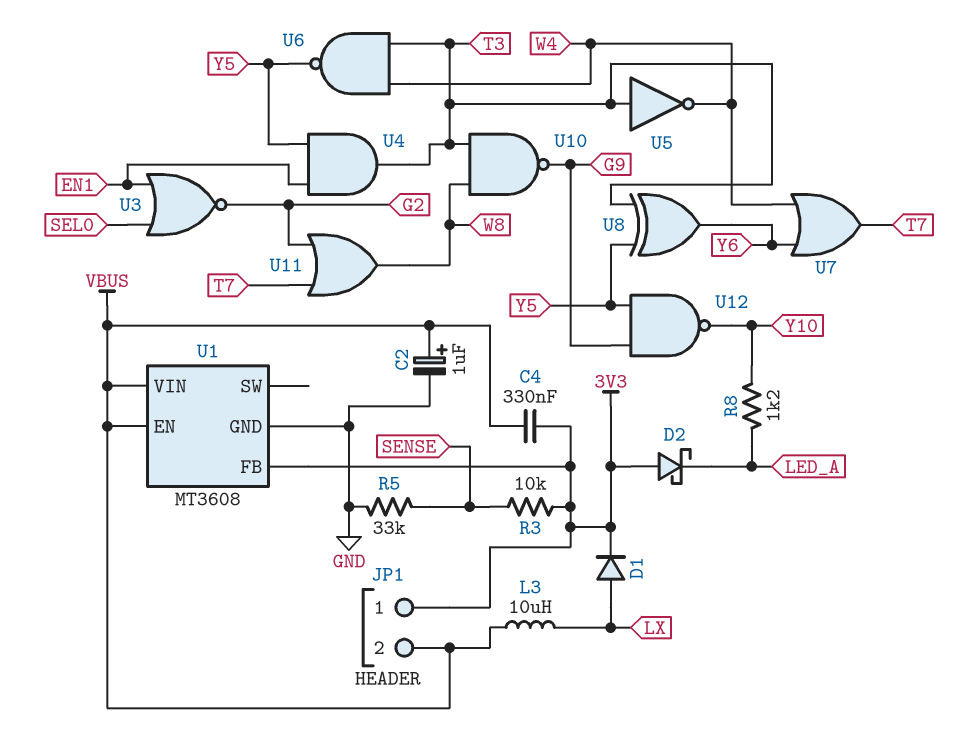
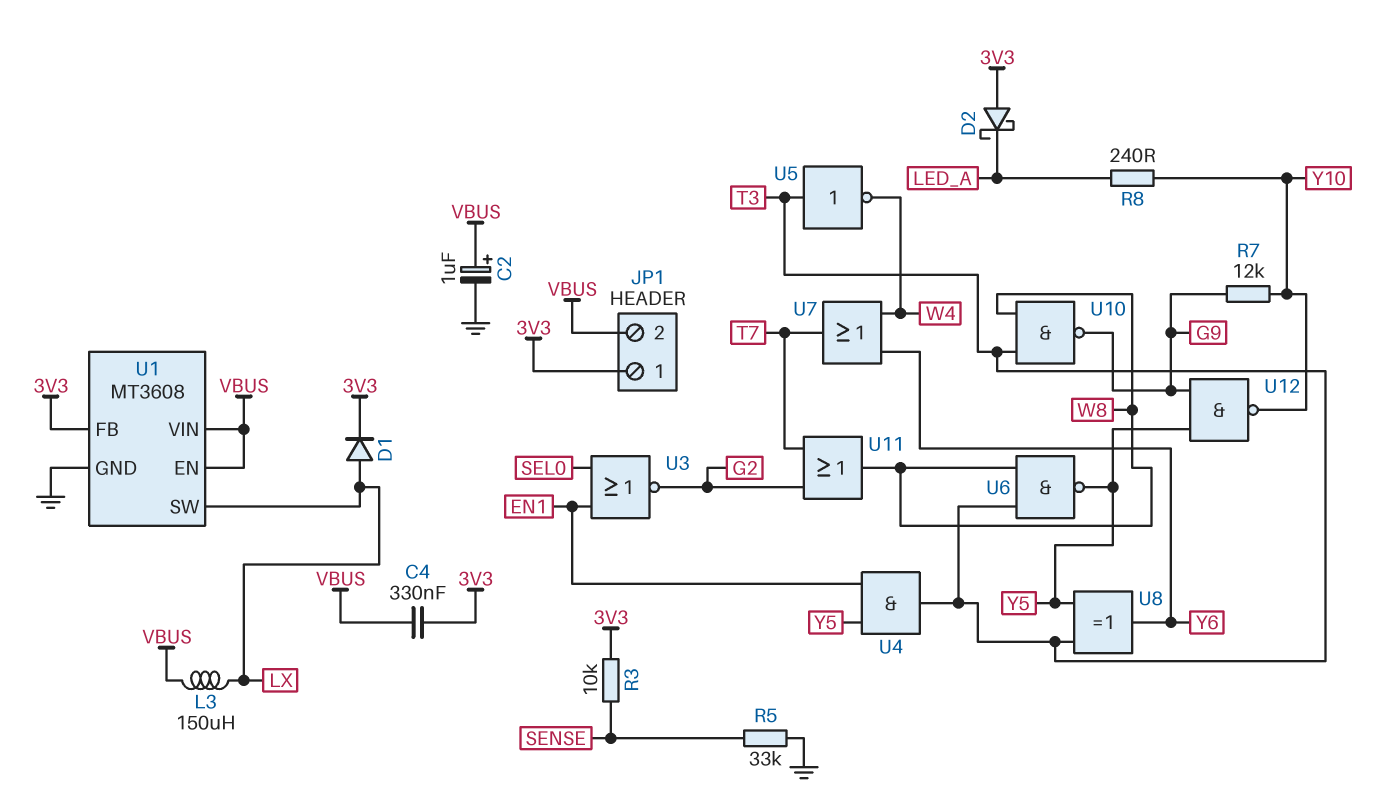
L3: 10uH (LX, VBUS) -> 150uH (LX, VBUS)
R7: none -> 12k (G9, Y10)
R8: 1.2k (LED_A, Y10) -> 240 (LED_A, Y10)
U1 pin SW: none -> LX
U6: NAND (in T3, in W4, out Y5) -> NAND (in T3, in W8, out Y5)

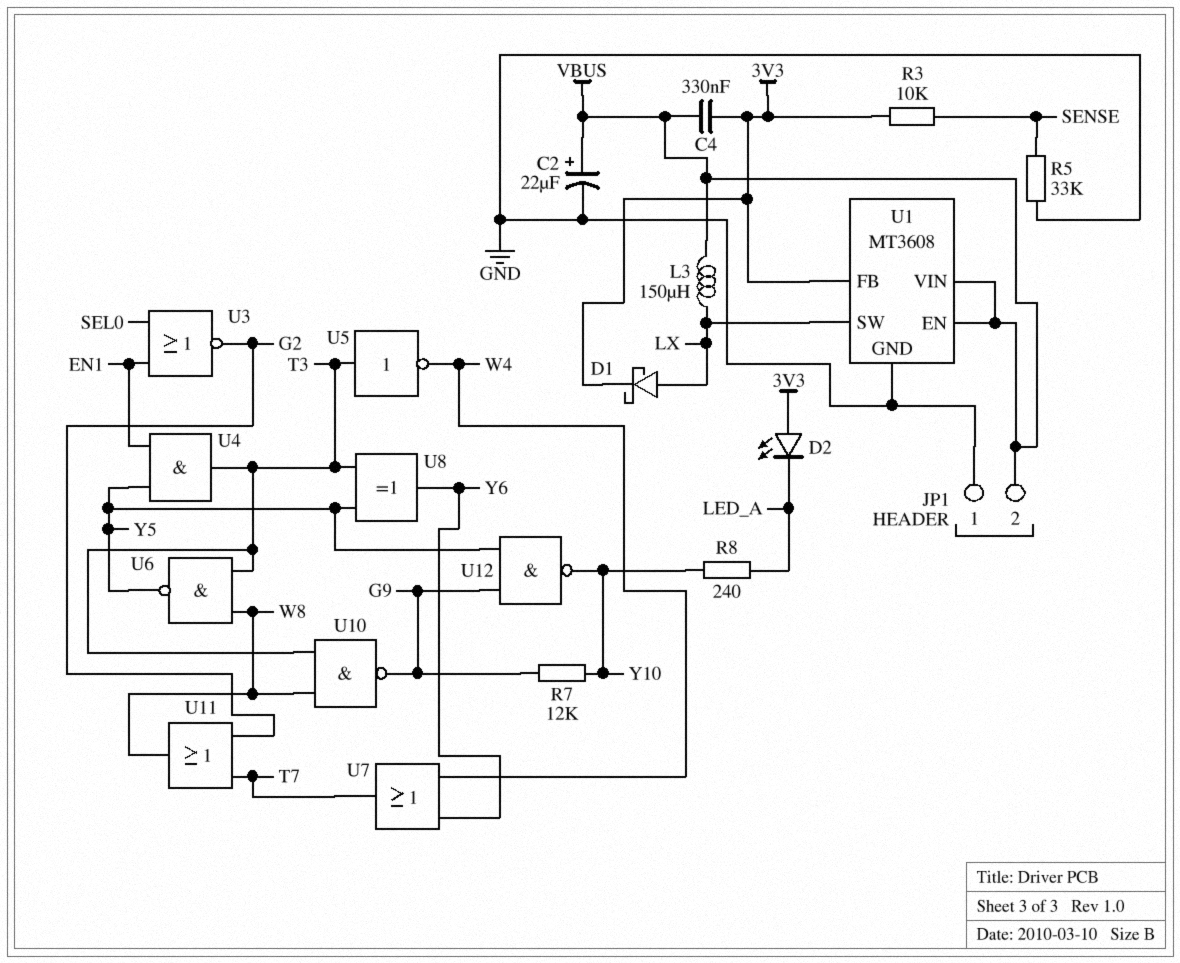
C2: 1uF (plus VBUS, minus GND) -> 22uF (plus VBUS, minus GND)
D1: diode (A LX, K 3V3) -> schottky (A LX, K 3V3)
D2: schottky (A 3V3, K LED_A) -> LED (A 3V3, K LED_A)
JP1 pin 1: 3V3 -> GND

